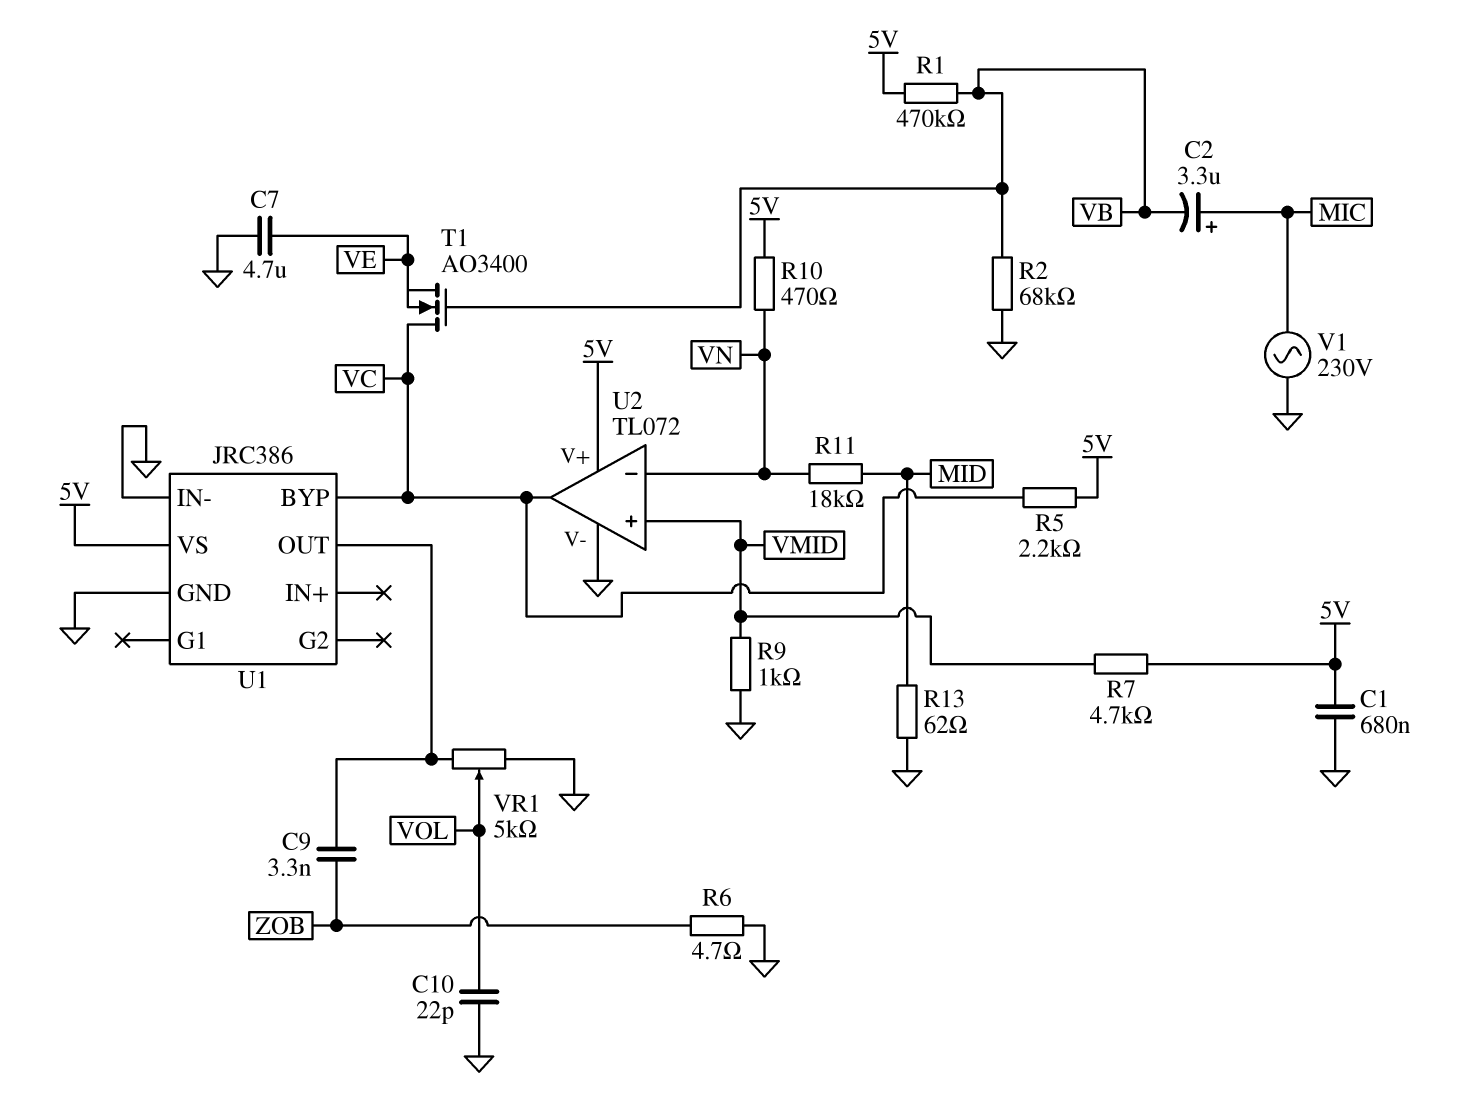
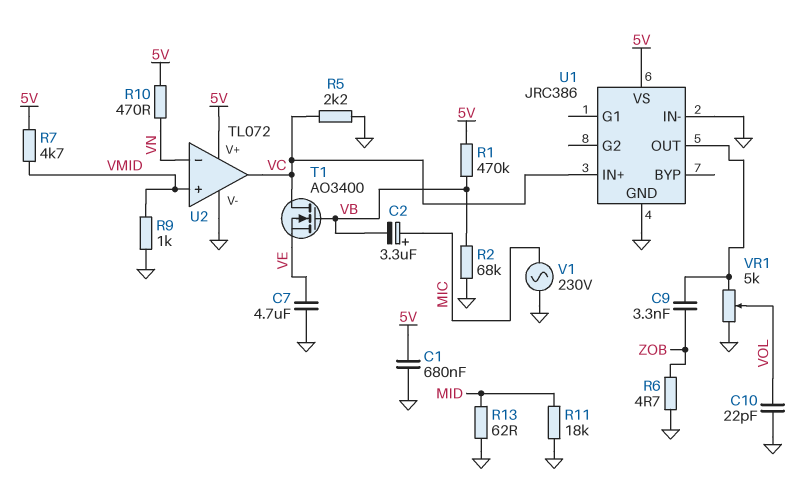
R5: 2.2k (5V, VC) -> 2.2k (GND, VC)
R11: 18k (MID, VN) -> 18k (GND, MID)
U1 pin BYP: VC -> none
U1 pin IN+: none -> VC

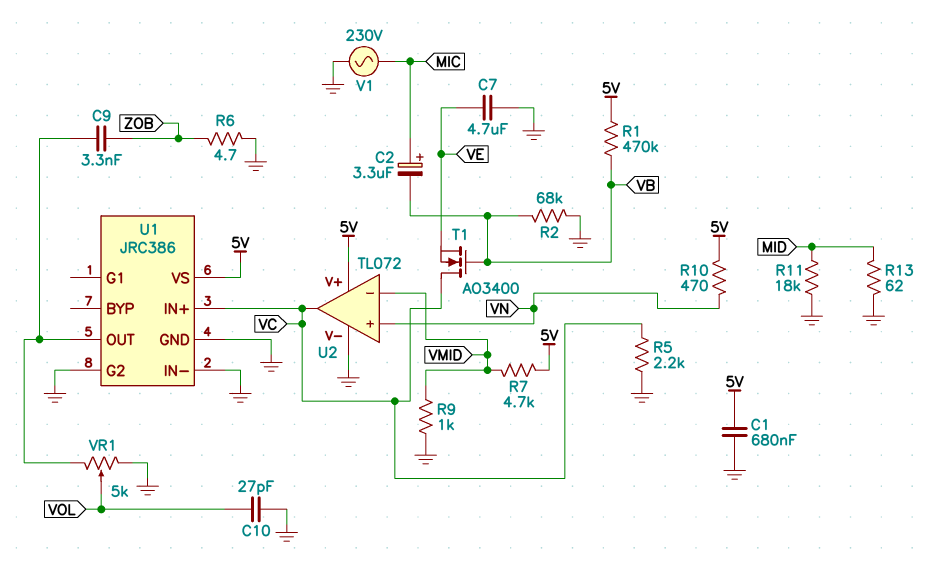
C10: 22pF (GND, VOL) -> 27pF (GND, VOL)
U1 pin G2: none -> GND
U2 pin in+: VMID -> VN
U2 pin in-: VN -> VMID

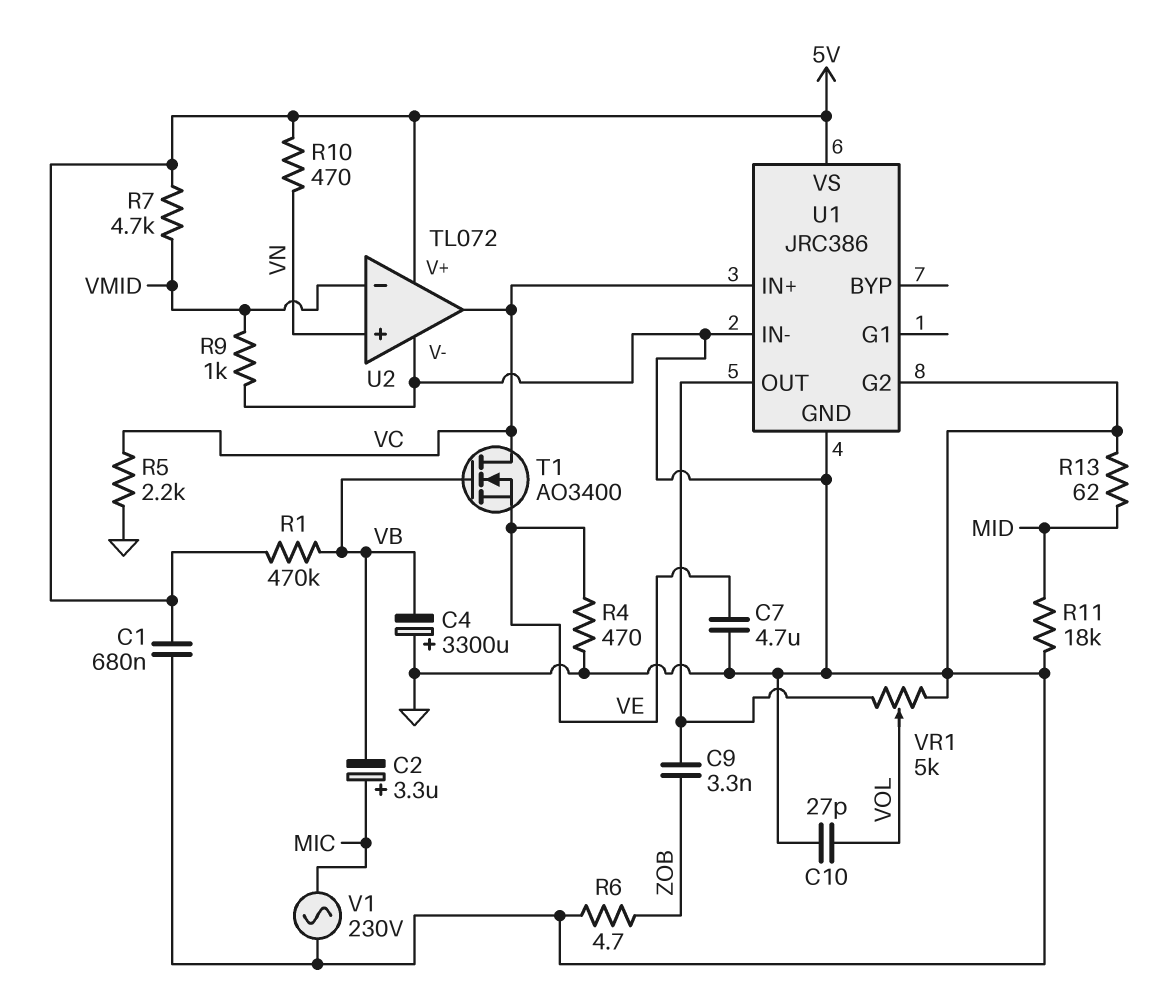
C4: none -> 3300uF (plus GND, minus VB)
R2: 68k (GND, VB) -> none
R4: none -> 470 (GND, VE)

